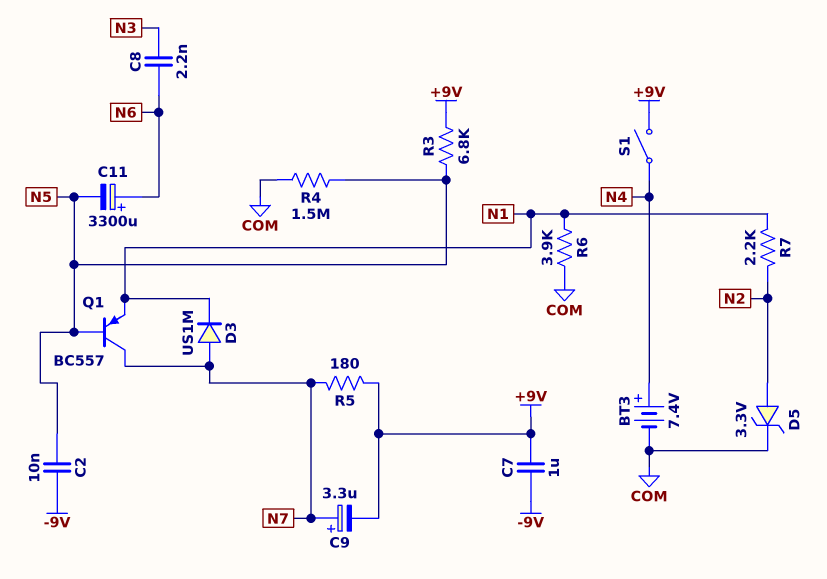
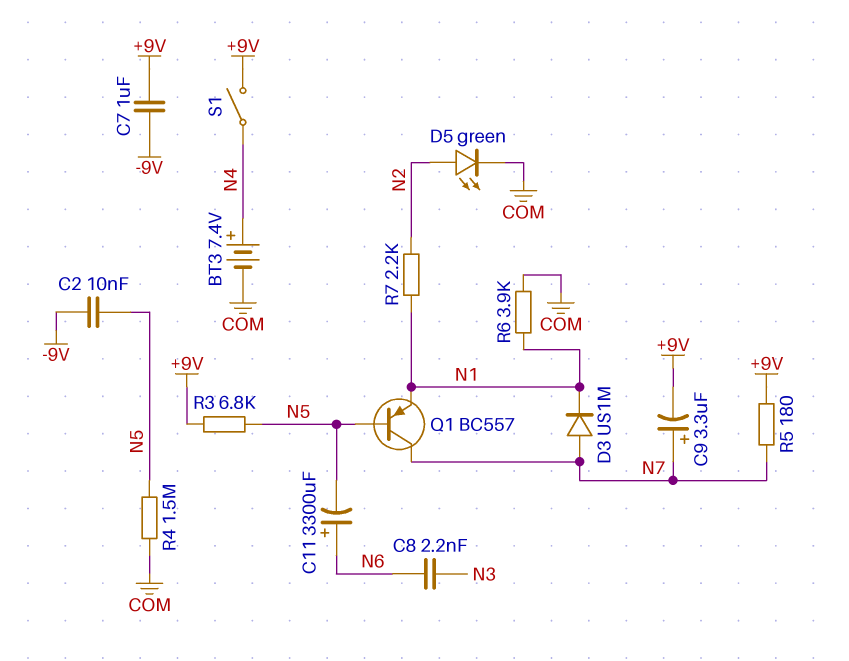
D5: zener 3.3V (A N2, K COM) -> LED green (A N2, K COM)

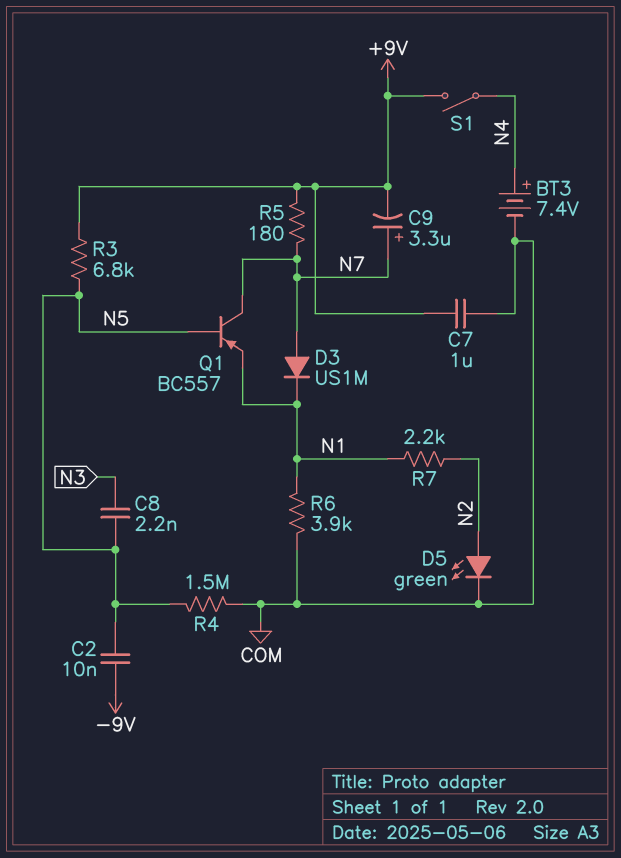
C7: 1uF (+9V, -9V) -> 1uF (+9V, COM)
C8: 2.2nF (N3, N6) -> 2.2nF (N3, N5)
C11: 3300uF (plus N6, minus N5) -> none

